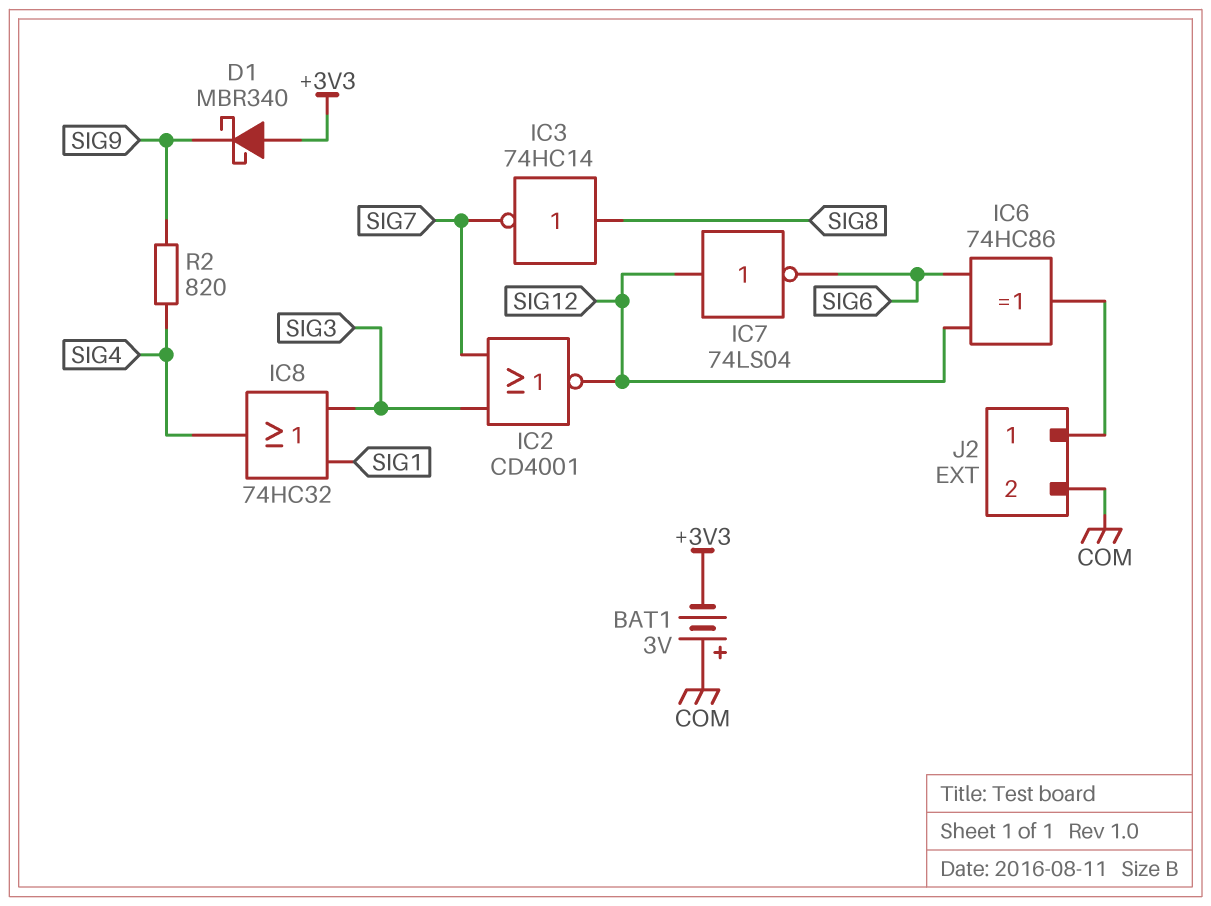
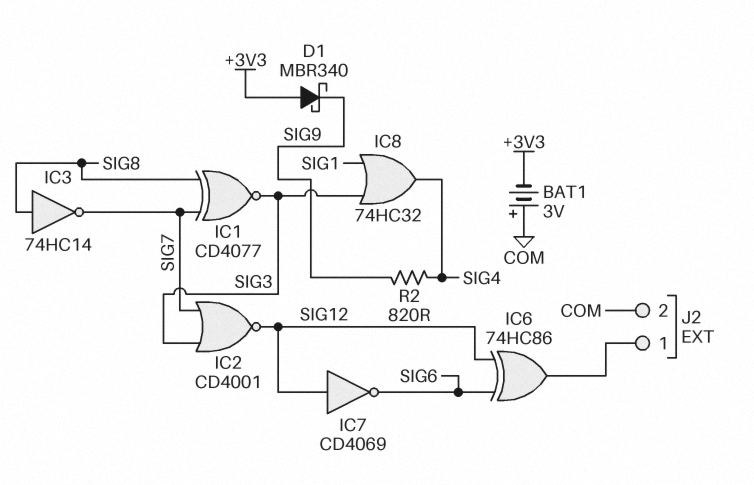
IC1: none -> XNOR CD4077 (in SIG7, in SIG8, out SIG3)
IC7: NOT 74LS04 (in SIG12, out SIG6) -> NOT CD4069 (in SIG12, out SIG6)

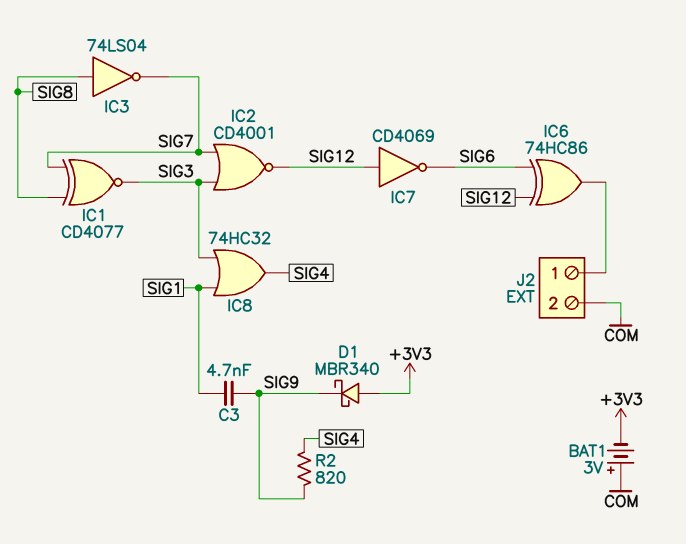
C3: none -> 4.7nF (SIG1, SIG9)
IC3: NOT 74HC14 (in SIG8, out SIG7) -> NOT 74LS04 (in SIG8, out SIG7)

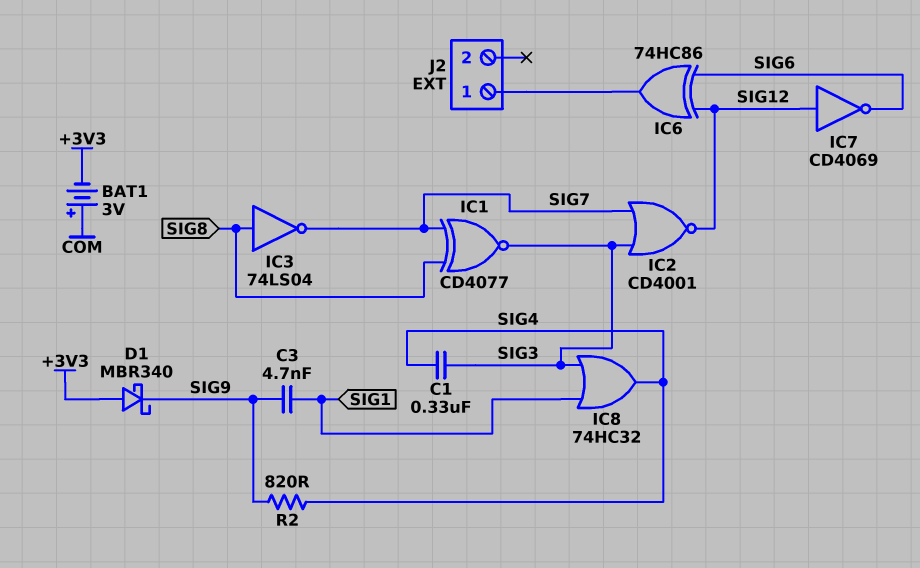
C1: none -> 330nF (SIG3, SIG4)
J2 pin 2: COM -> none

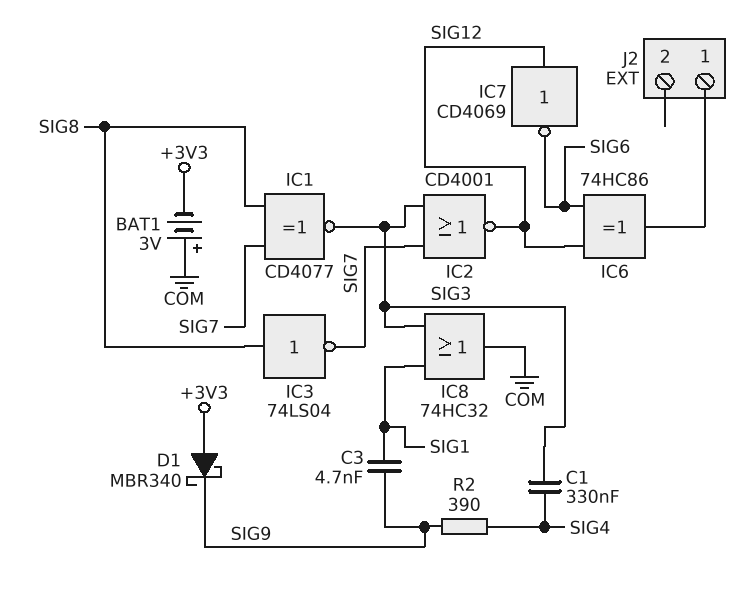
IC8: OR 74HC32 (in SIG1, in SIG3, out SIG4) -> OR 74HC32 (in SIG1, in SIG3, out COM)
R2: 820 (SIG4, SIG9) -> 390 (SIG4, SIG9)

